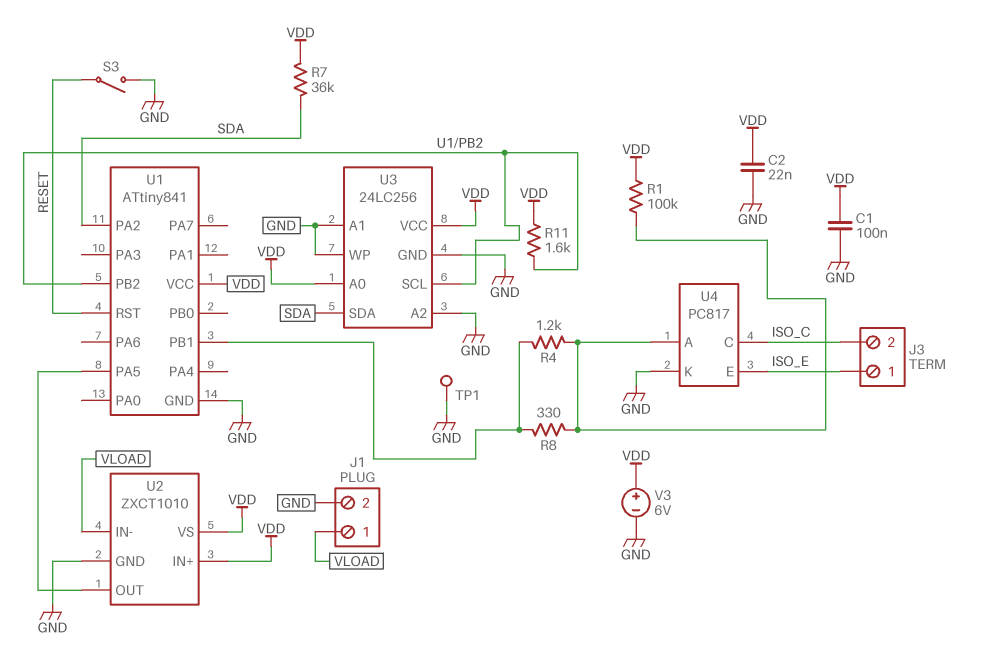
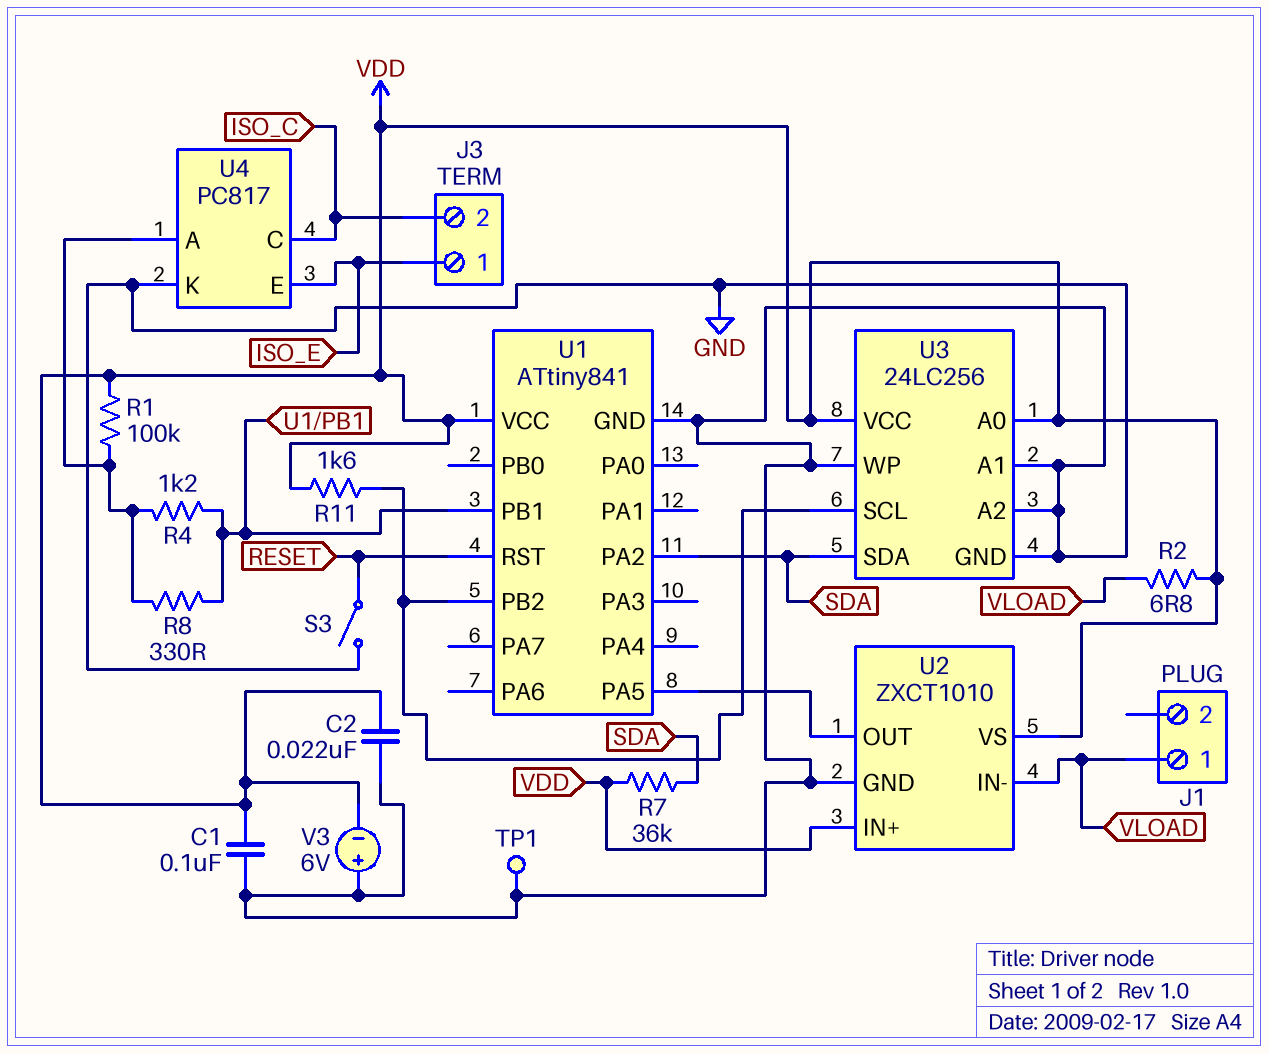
J1 pin 2: GND -> none
R2: none -> 6.8 (VDD, VLOAD)
V3: 6V (plus VDD, minus GND) -> 6V (plus GND, minus VDD)

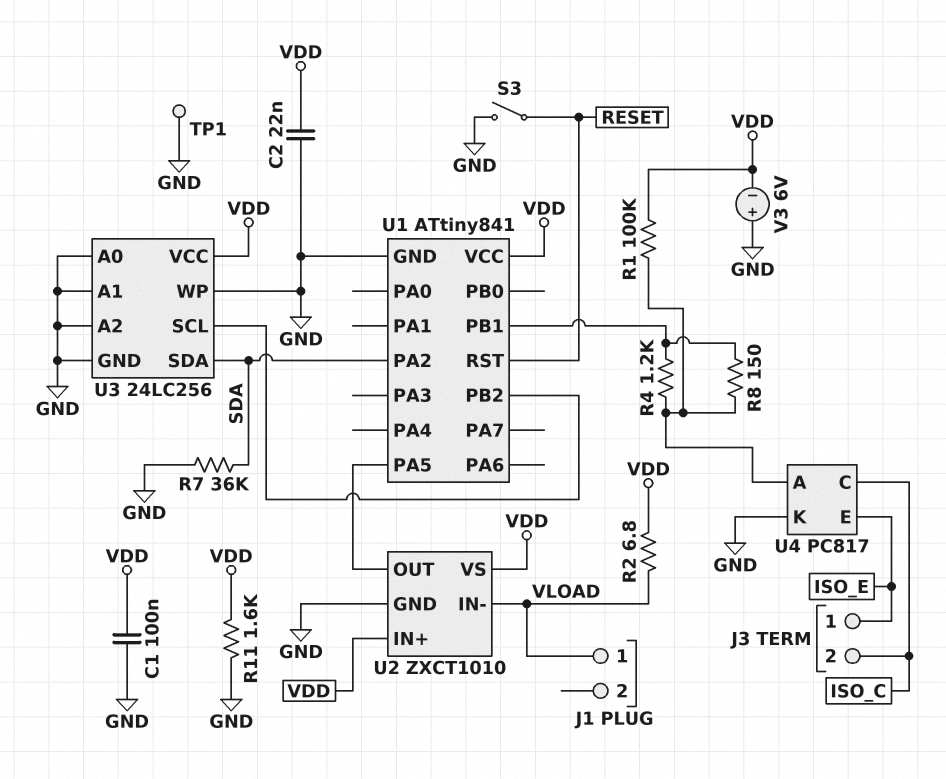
R7: 36k (SDA, VDD) -> 36k (GND, SDA)
R8: 330 (U1/PB1, U4/A) -> 150 (U1/PB1, U4/A)
R11: 1.6k (U1/PB2, VDD) -> 1.6k (GND, VDD)
U3 pin A0: VDD -> GND

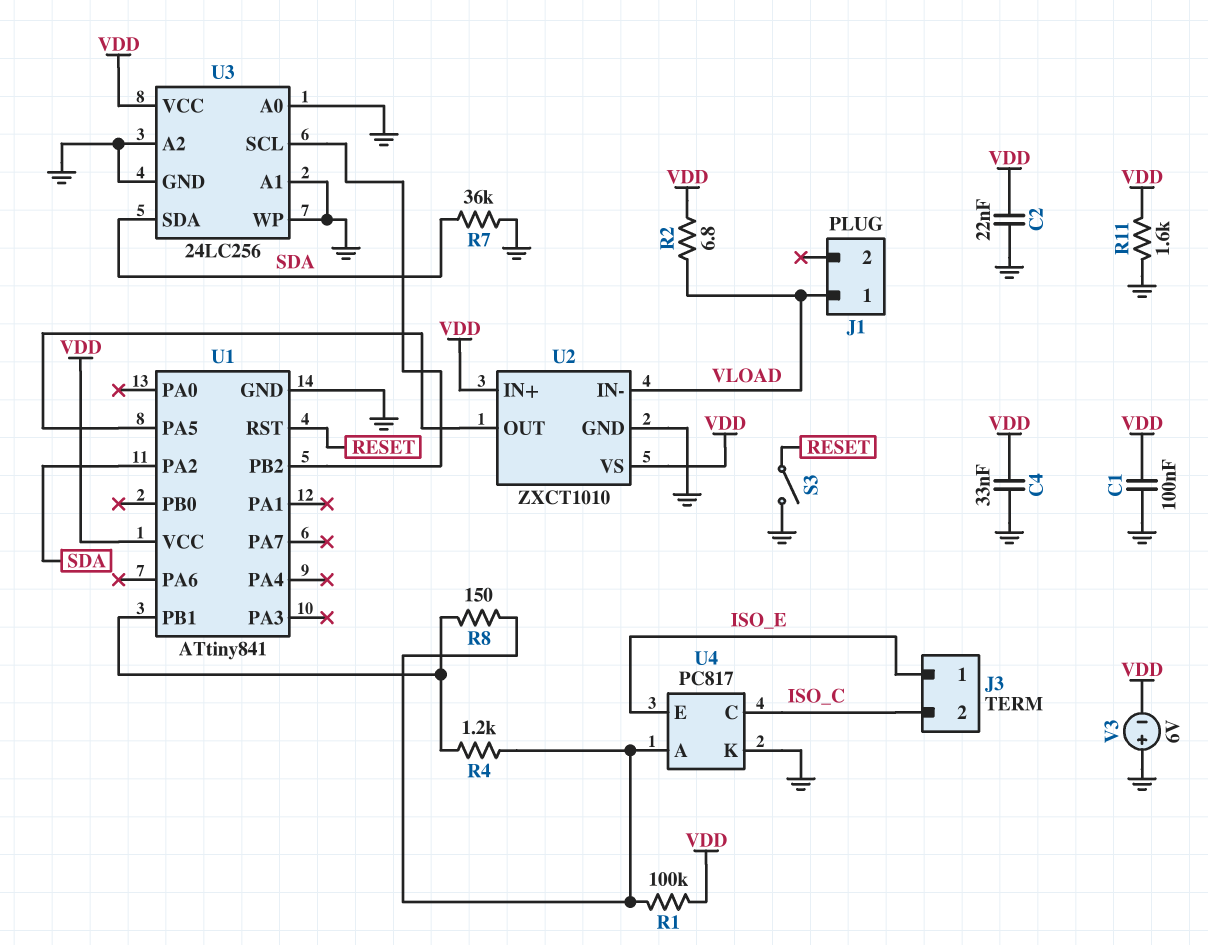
C4: none -> 33nF (GND, VDD)
TP1: test point (GND) -> none

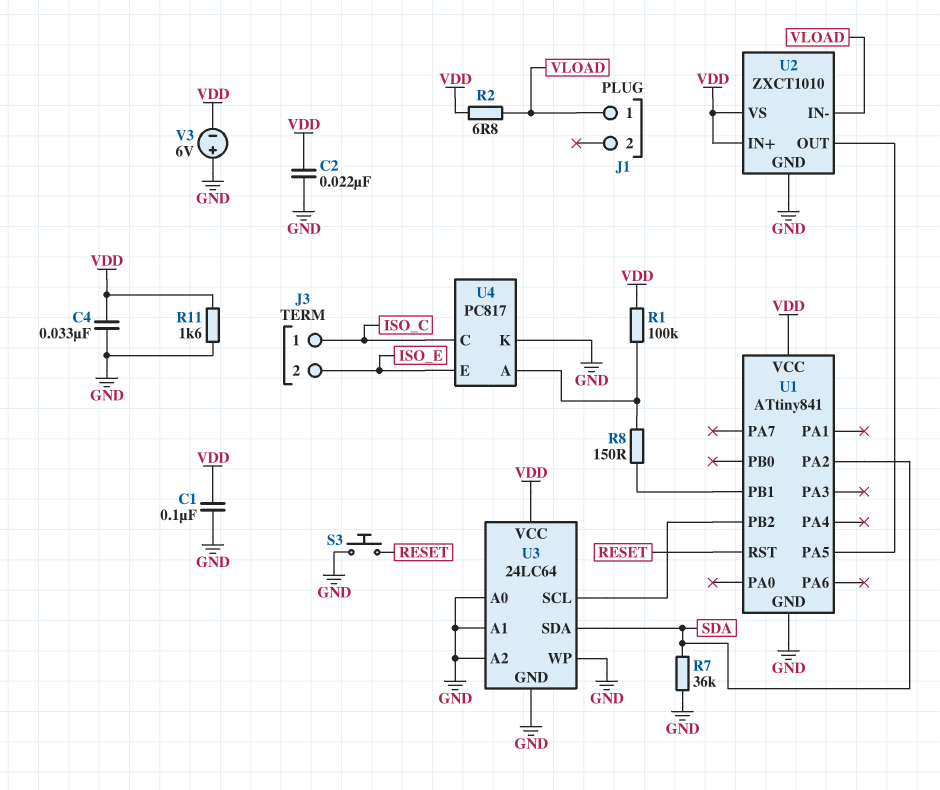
J3 pin 1: ISO_E -> ISO_C
J3 pin 2: ISO_C -> ISO_E
R4: 1.2k (U1/PB1, U4/A) -> none
S3: switch (GND, RESET) -> button (GND, RESET)
U3: 24LC256 -> 24LC64

